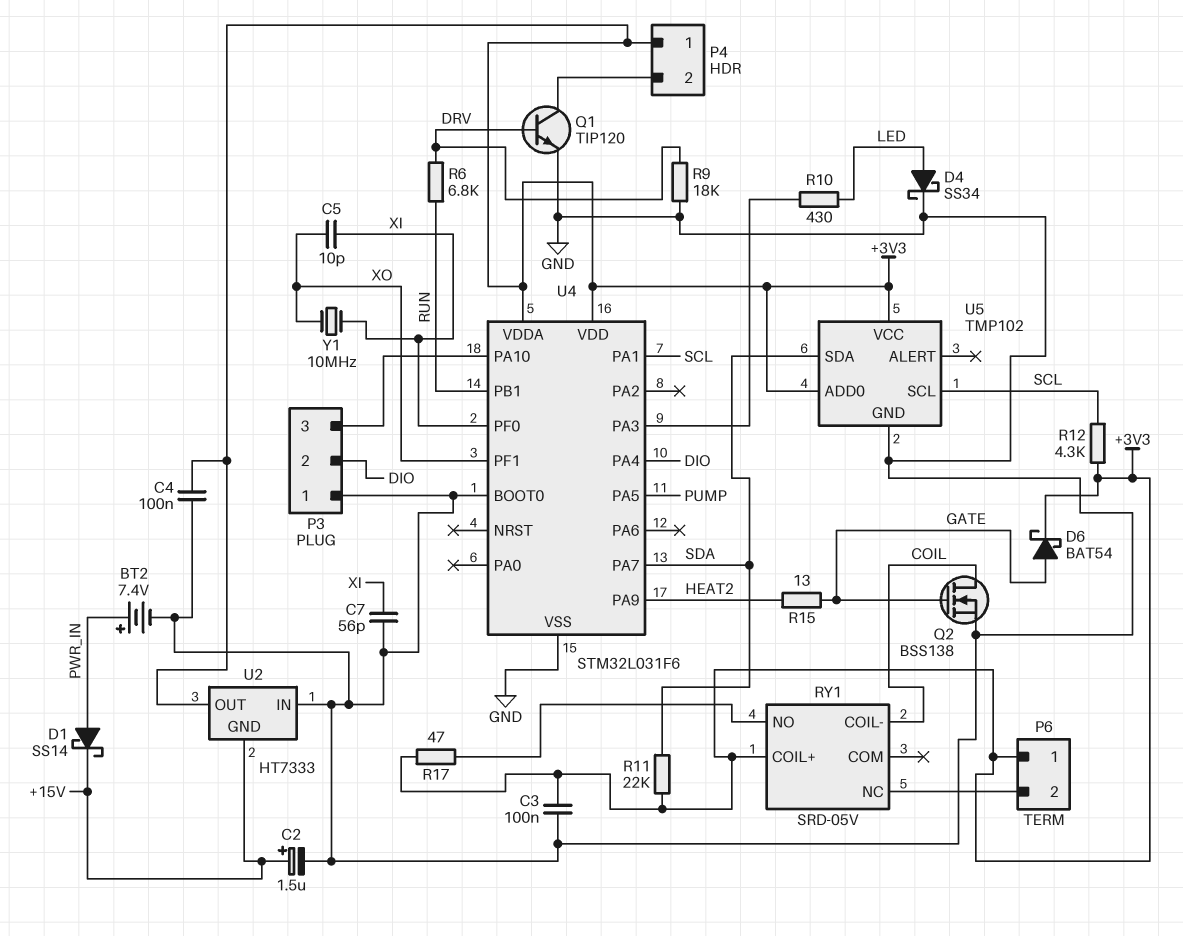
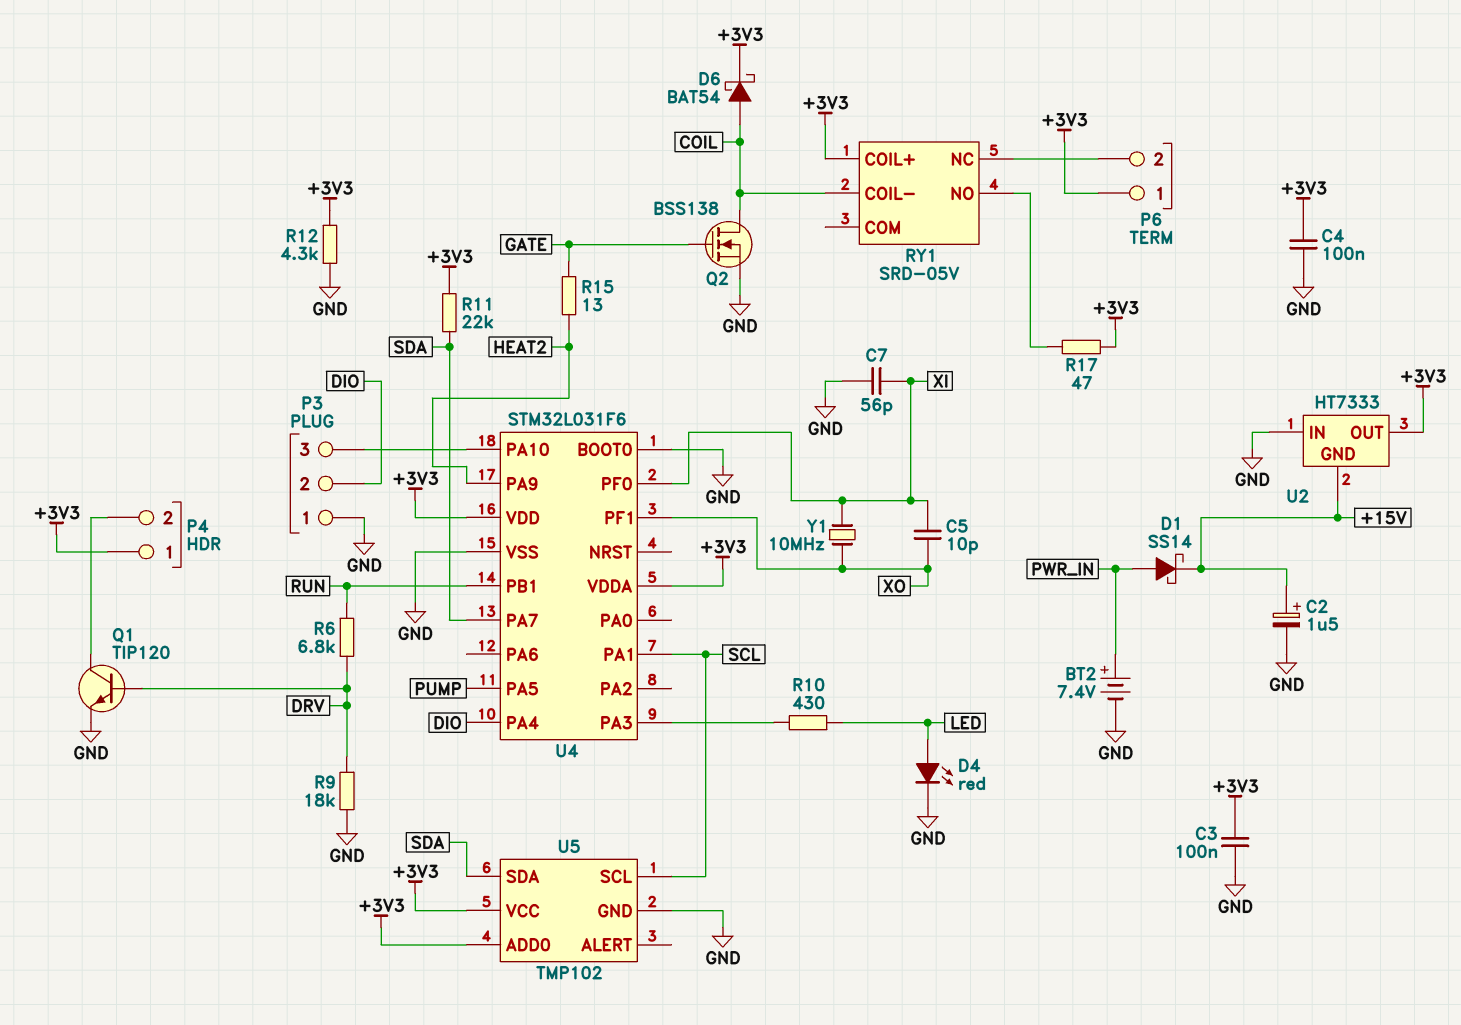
D4: schottky SS34 (A LED, K GND) -> LED red (A LED, K GND)
D6: schottky BAT54 (A GATE, K +3V3) -> schottky BAT54 (A COIL, K +3V3)
R12: 4.3k (+3V3, SCL) -> 4.3k (+3V3, GND)

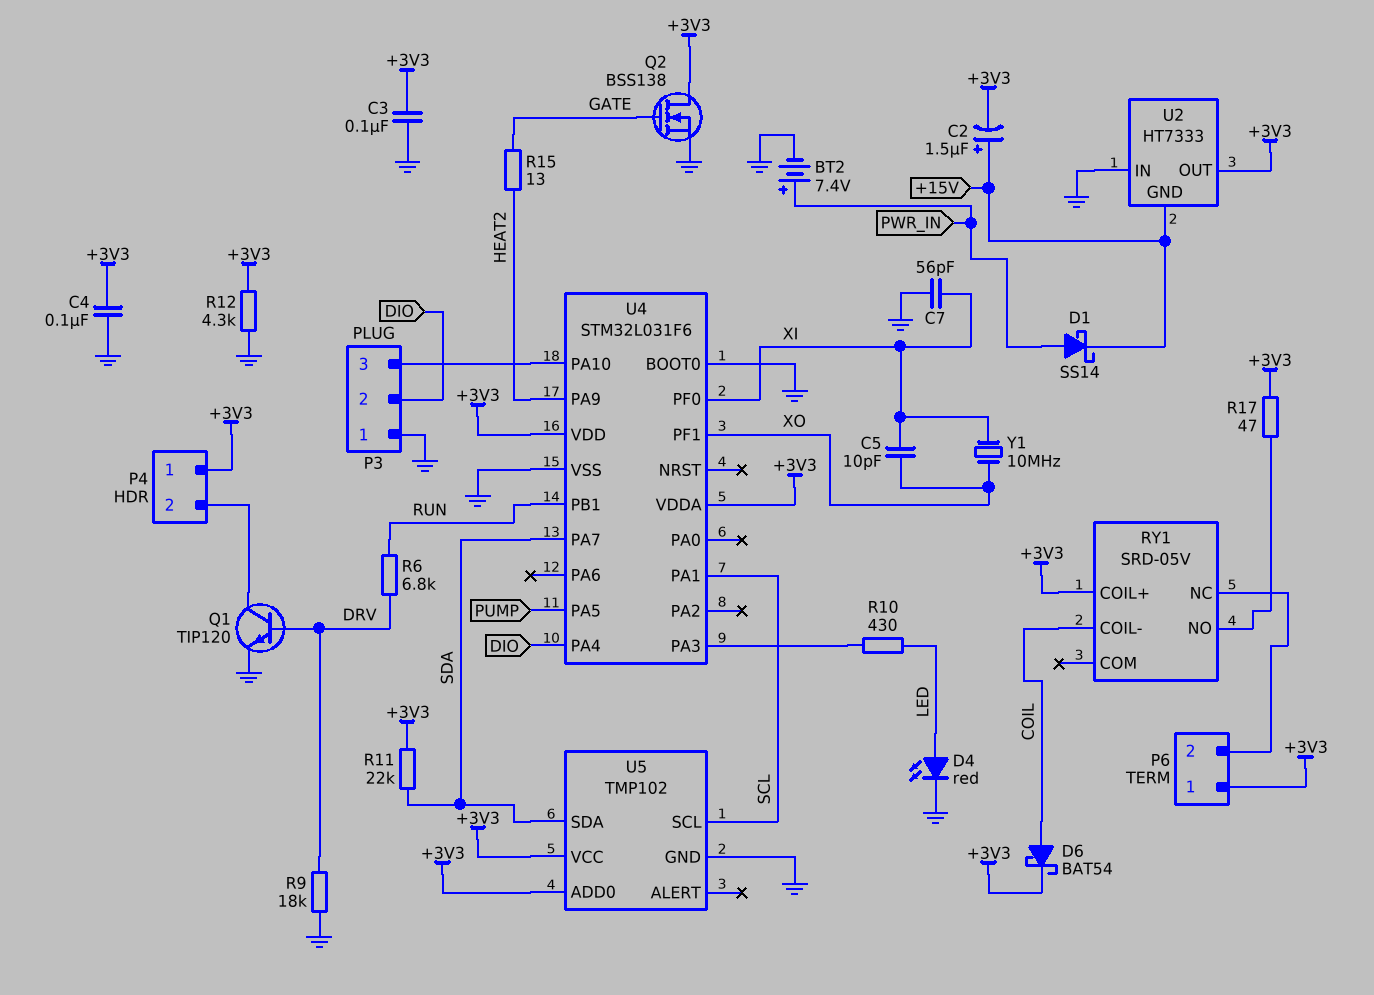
C2: 1.5uF (plus +15V, minus GND) -> 1.5uF (plus +15V, minus +3V3)
Q2: NMOS BSS138 (G GATE, D COIL, S GND) -> NMOS BSS138 (G GATE, D +3V3, S GND)

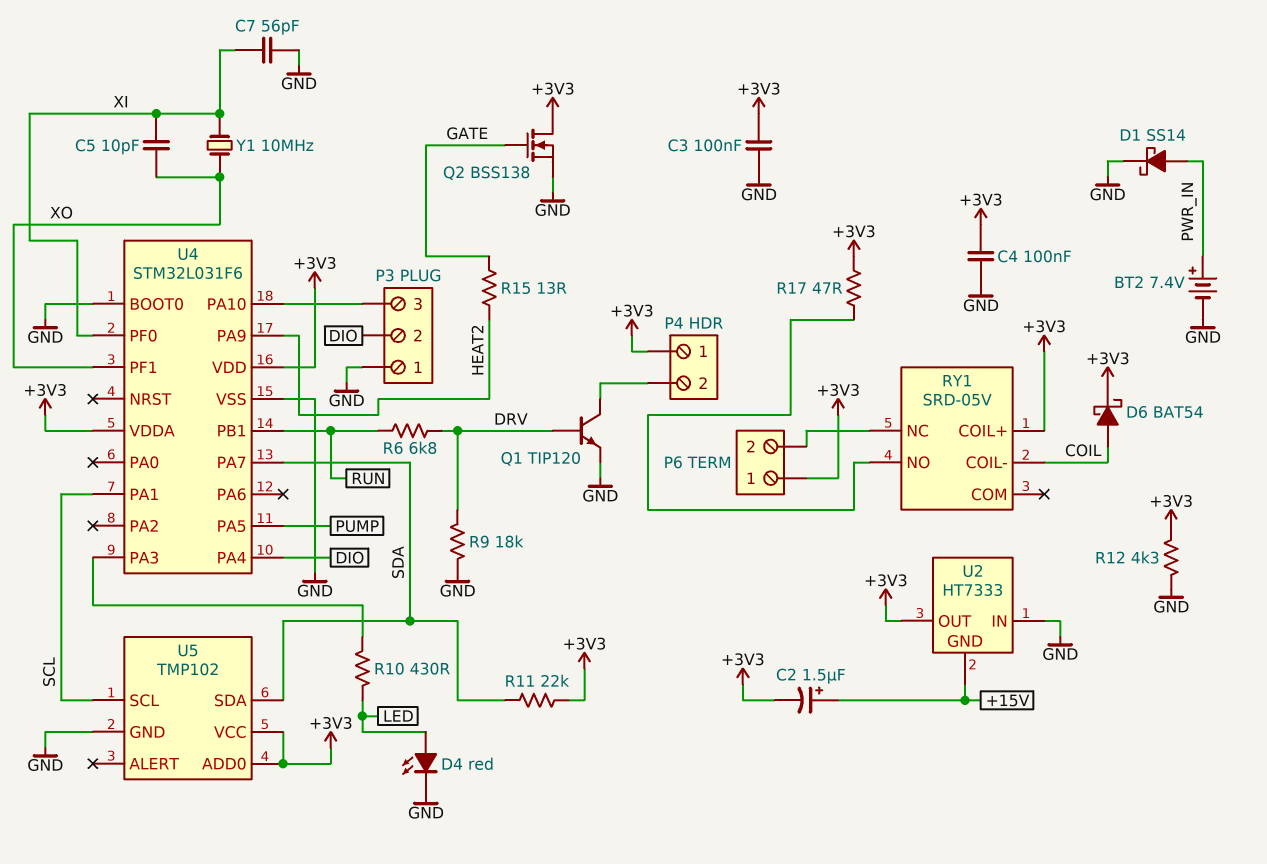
D1: schottky SS14 (A PWR_IN, K +15V) -> schottky SS14 (A PWR_IN, K GND)

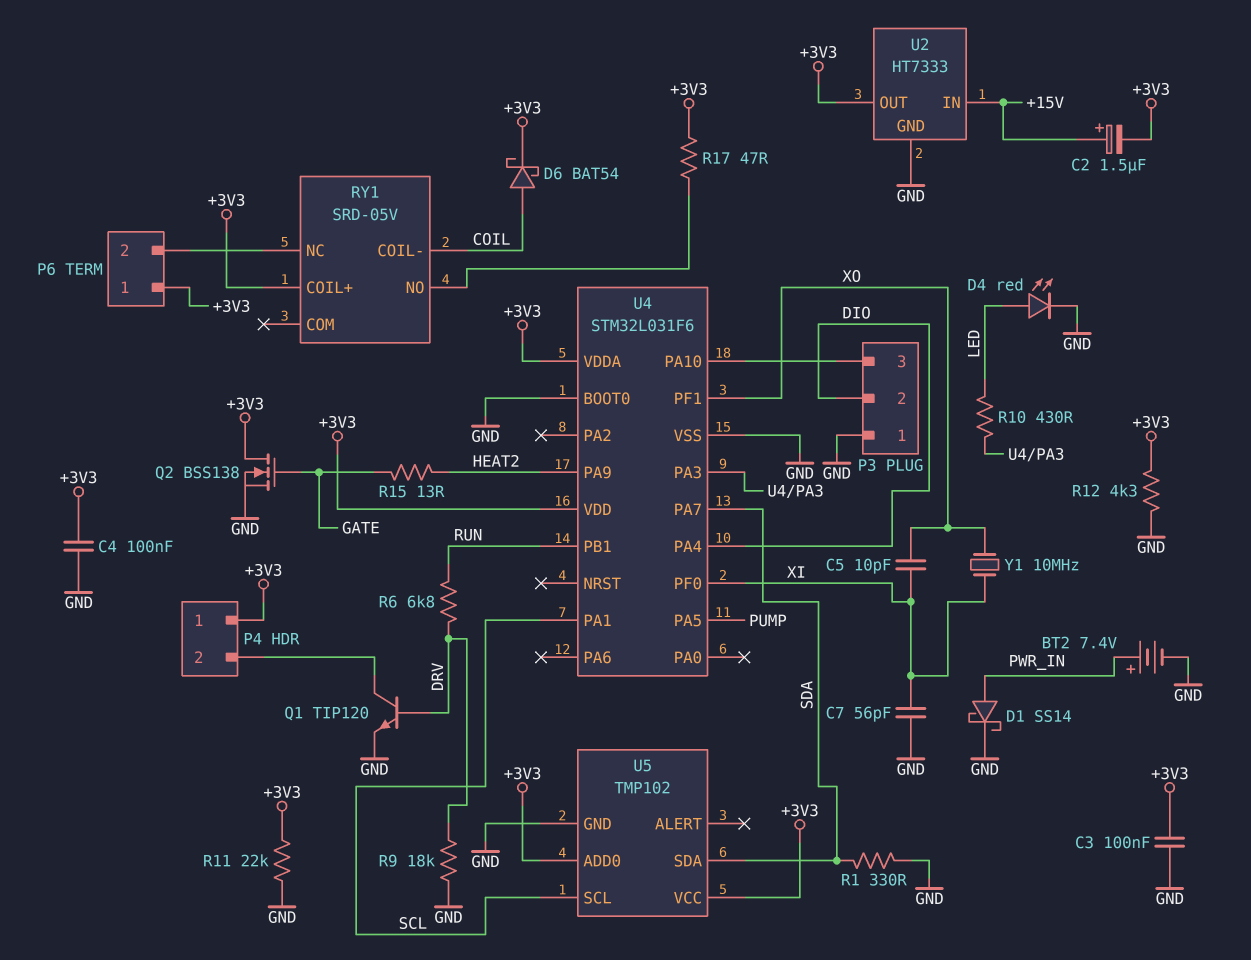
R1: none -> 330 (GND, SDA)
R11: 22k (+3V3, SDA) -> 22k (+3V3, GND)
U2 pin GND: +15V -> GND
U2 pin IN: GND -> +15V

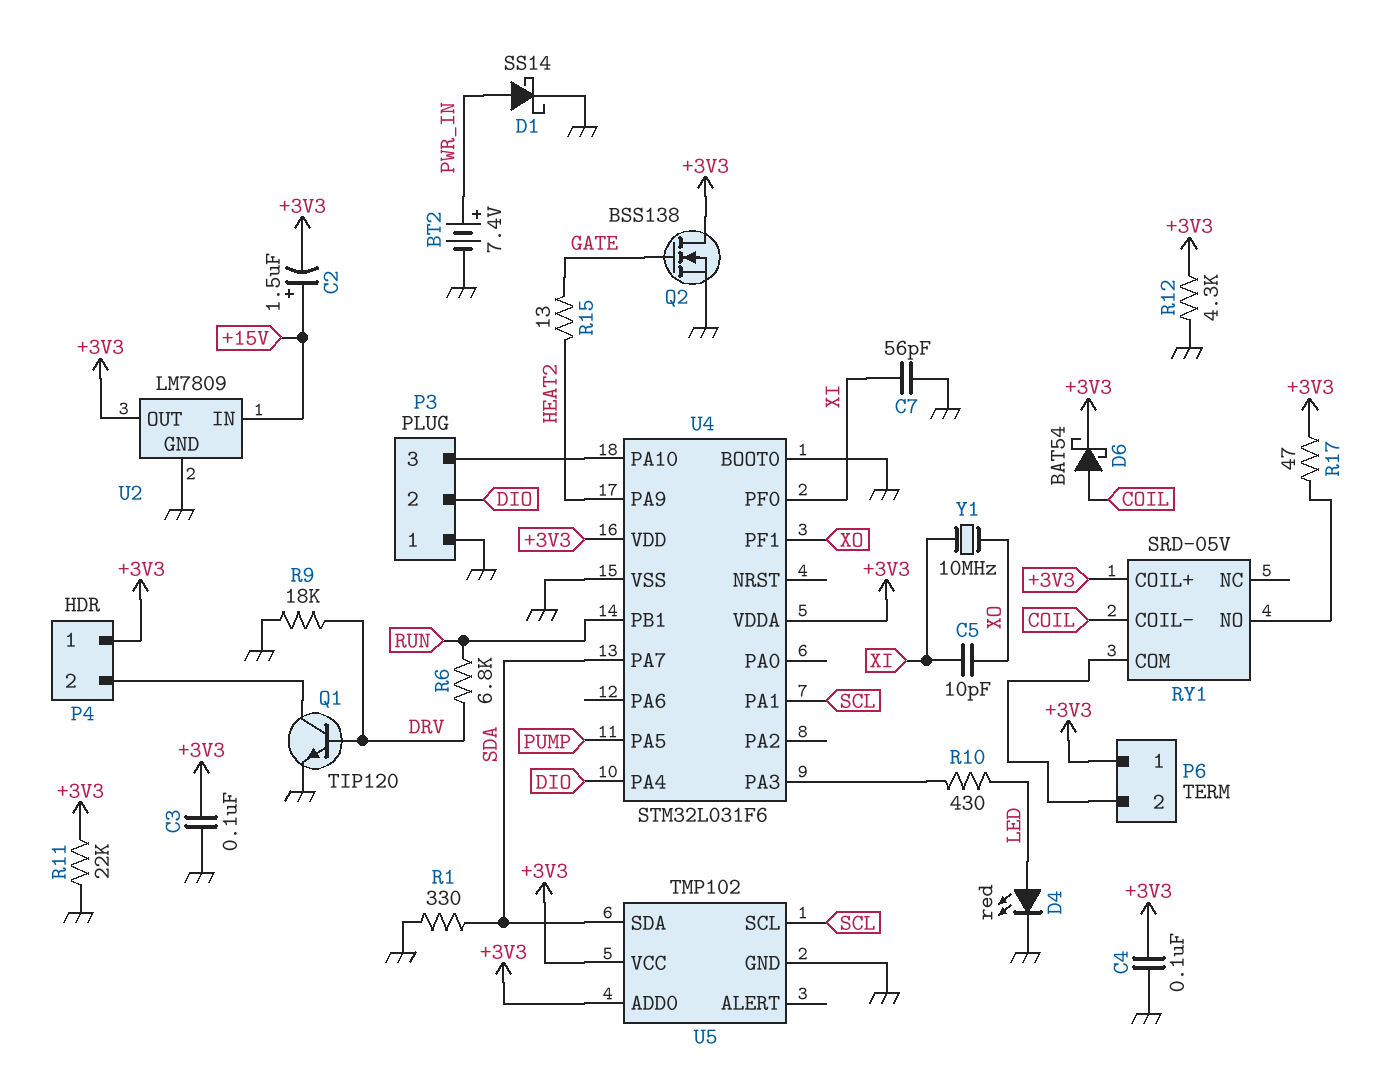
RY1 pin COM: none -> P6/2
RY1 pin NC: P6/2 -> none
U2: HT7333 -> LM7809

